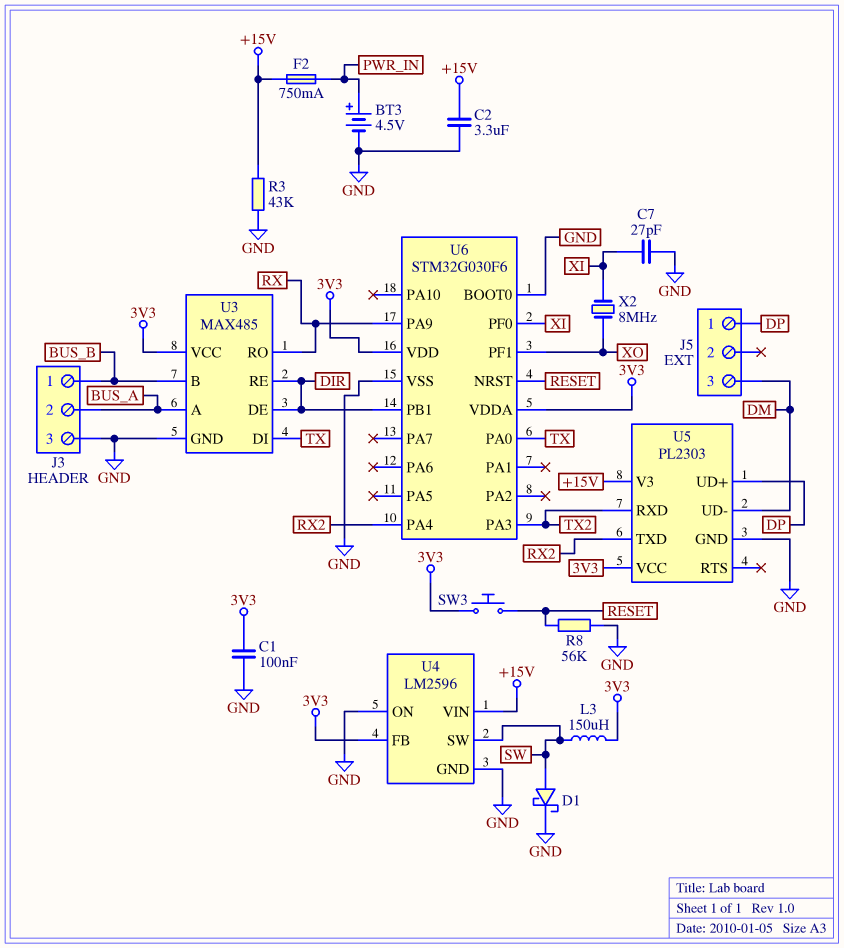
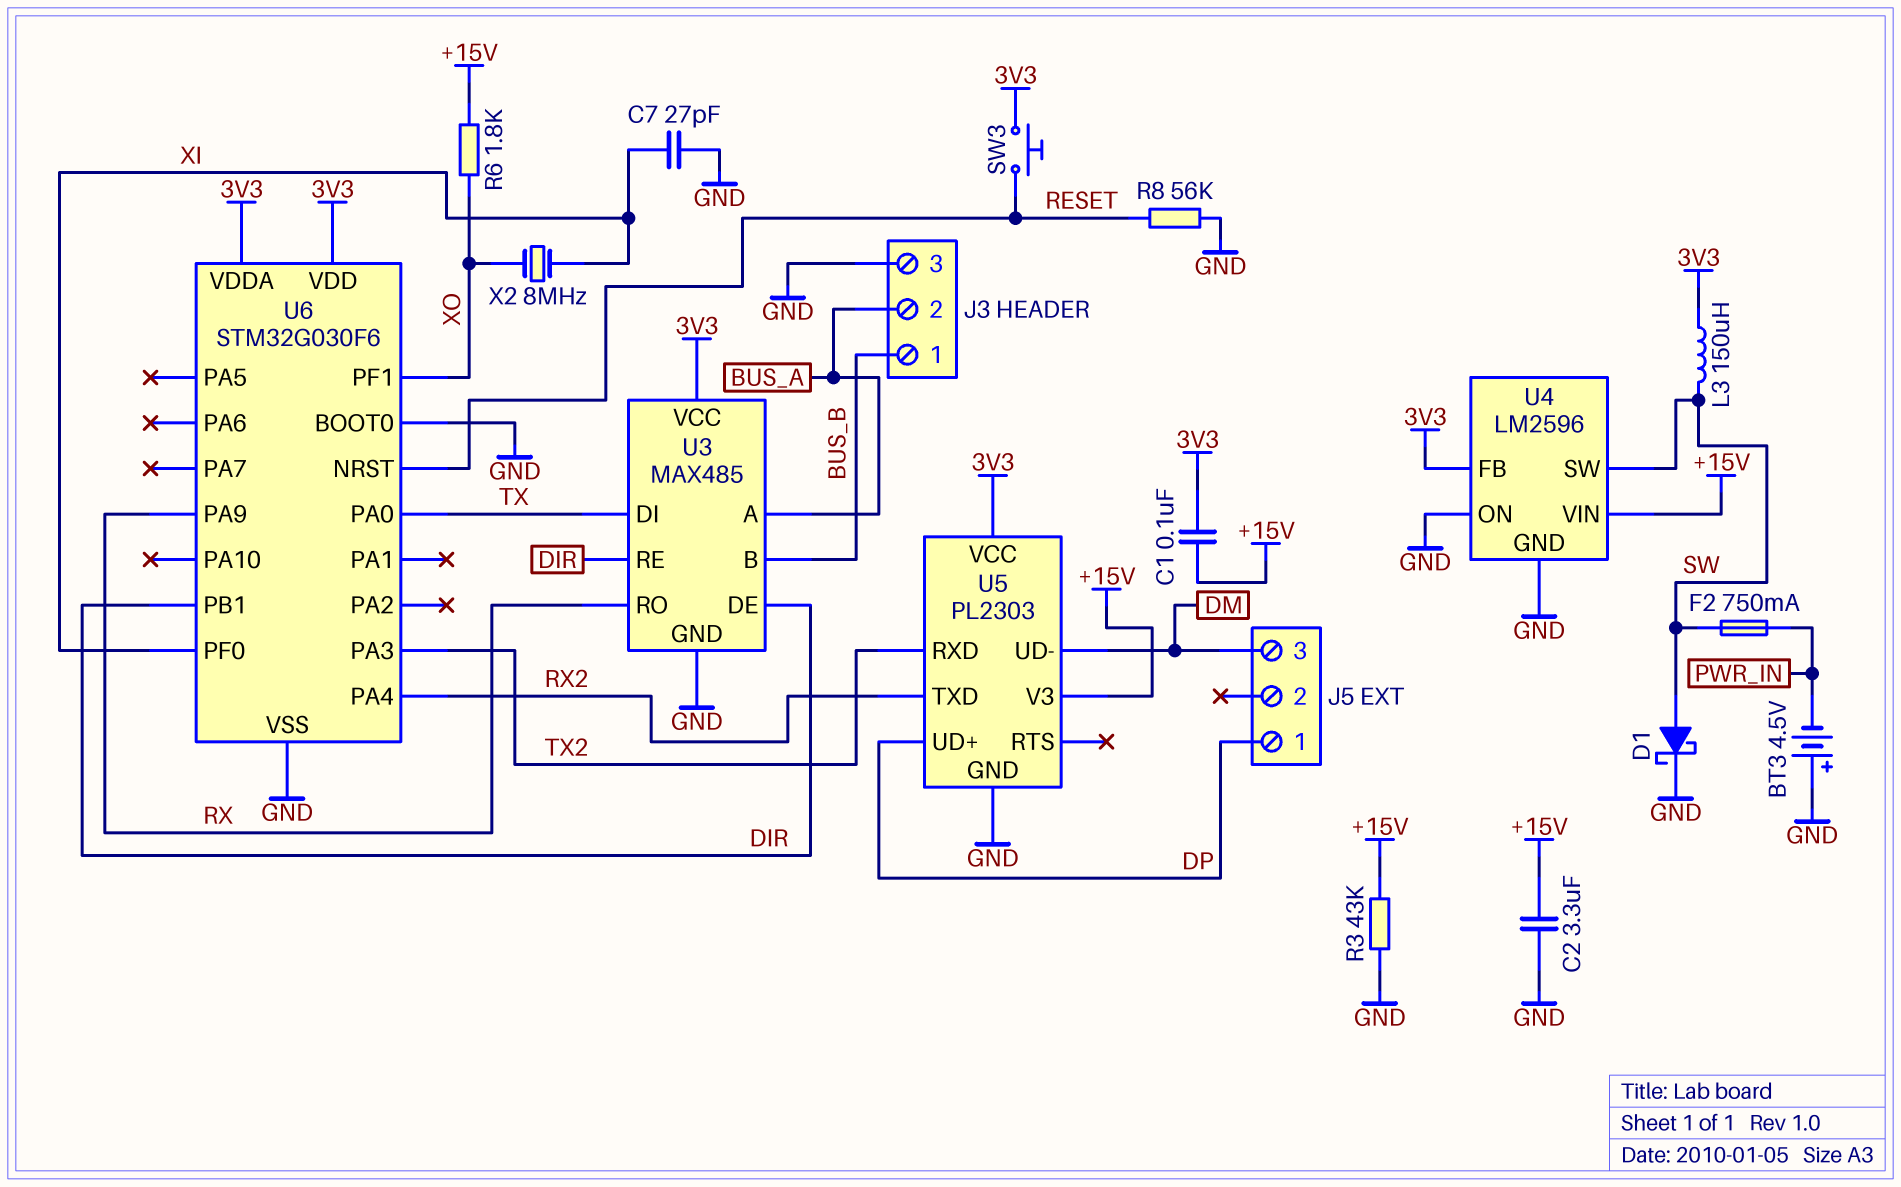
BT3: 4.5V (plus PWR_IN, minus GND) -> 4.5V (plus GND, minus PWR_IN)
C1: 100nF (3V3, GND) -> 100nF (+15V, 3V3)
F2: 750mA (+15V, PWR_IN) -> 750mA (PWR_IN, SW)
R6: none -> 1.8k (+15V, XO)

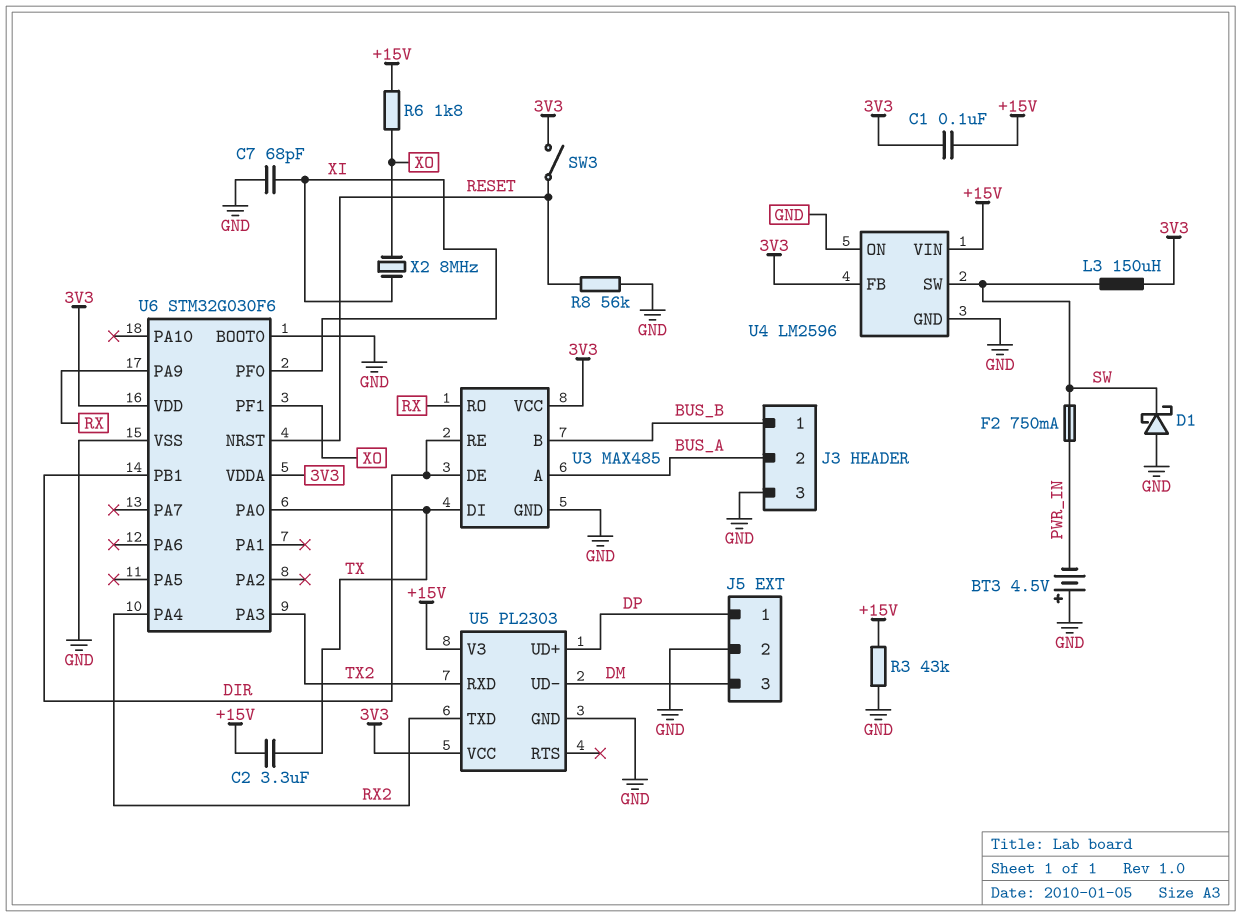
C2: 3.3uF (+15V, GND) -> 3.3uF (+15V, TX)
C7: 27pF (GND, XI) -> 68pF (GND, XI)
D1: schottky (A SW, K GND) -> schottky (A GND, K SW)
J5 pin 2: none -> GND
SW3: button (3V3, RESET) -> switch (3V3, RESET)

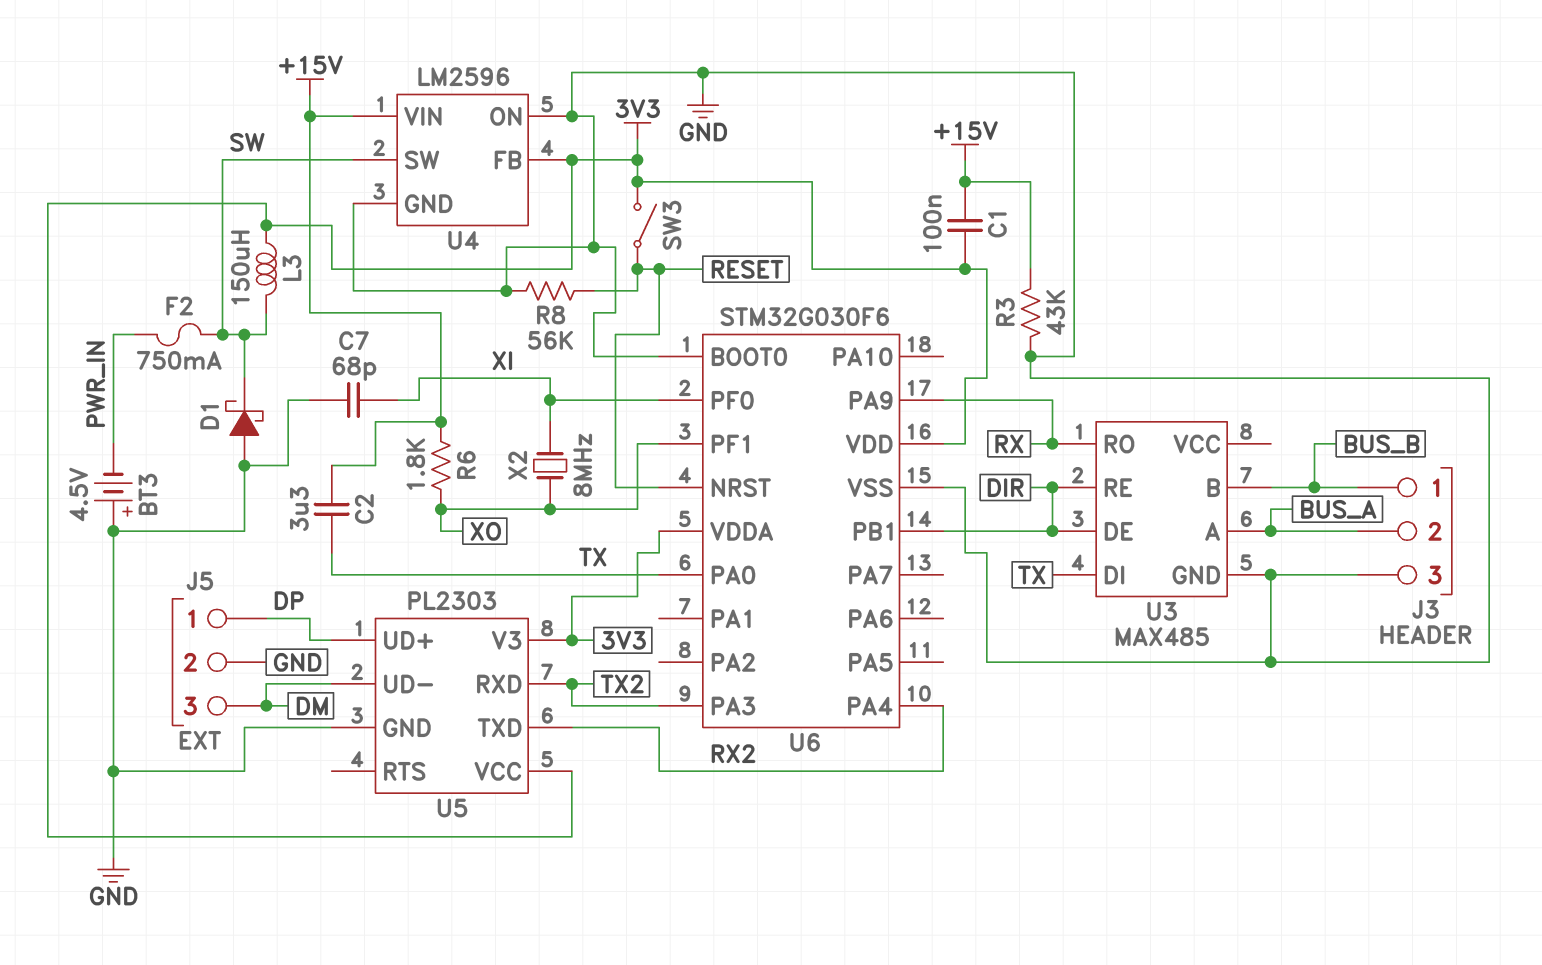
U3 pin VCC: 3V3 -> none
U5 pin V3: +15V -> 3V3

